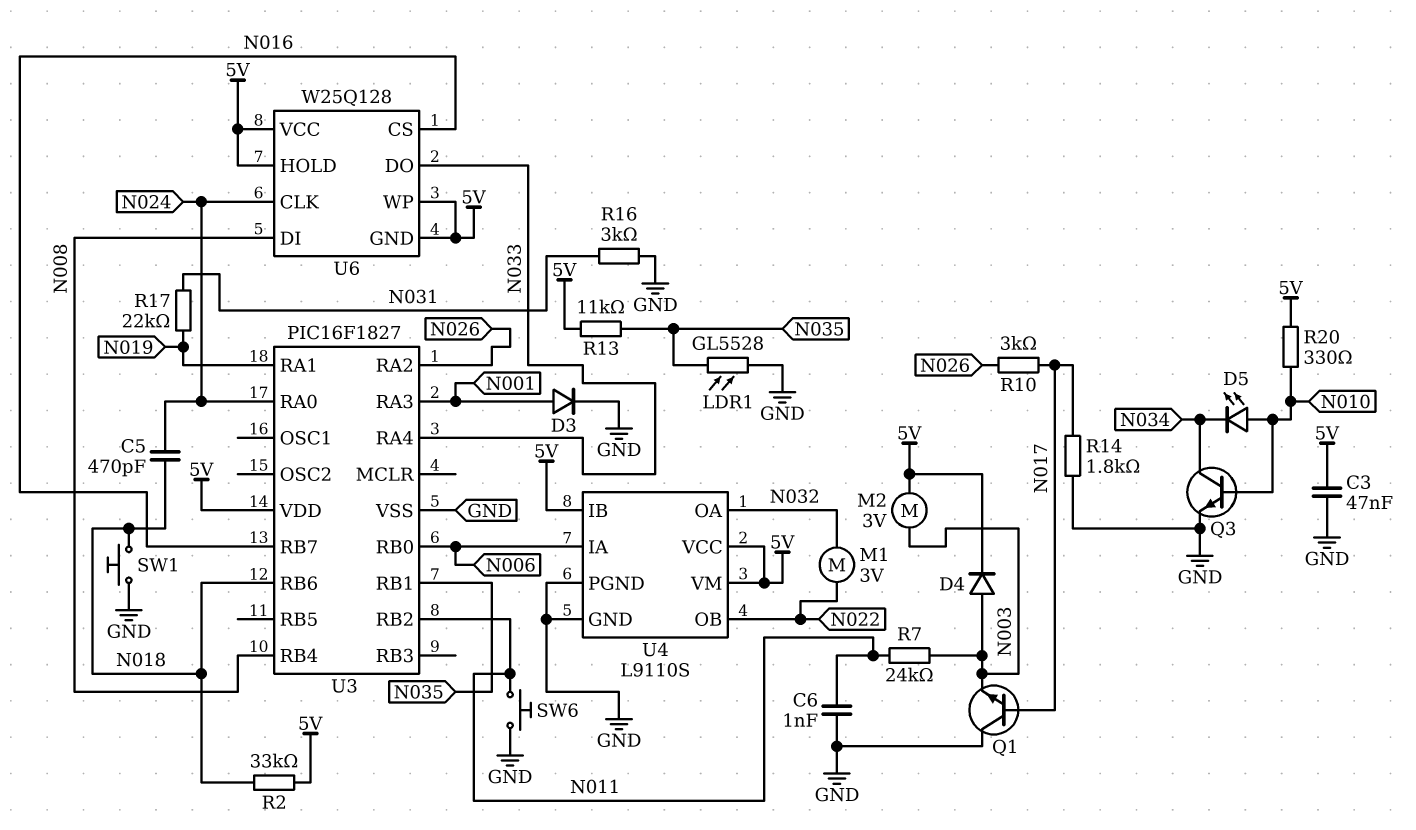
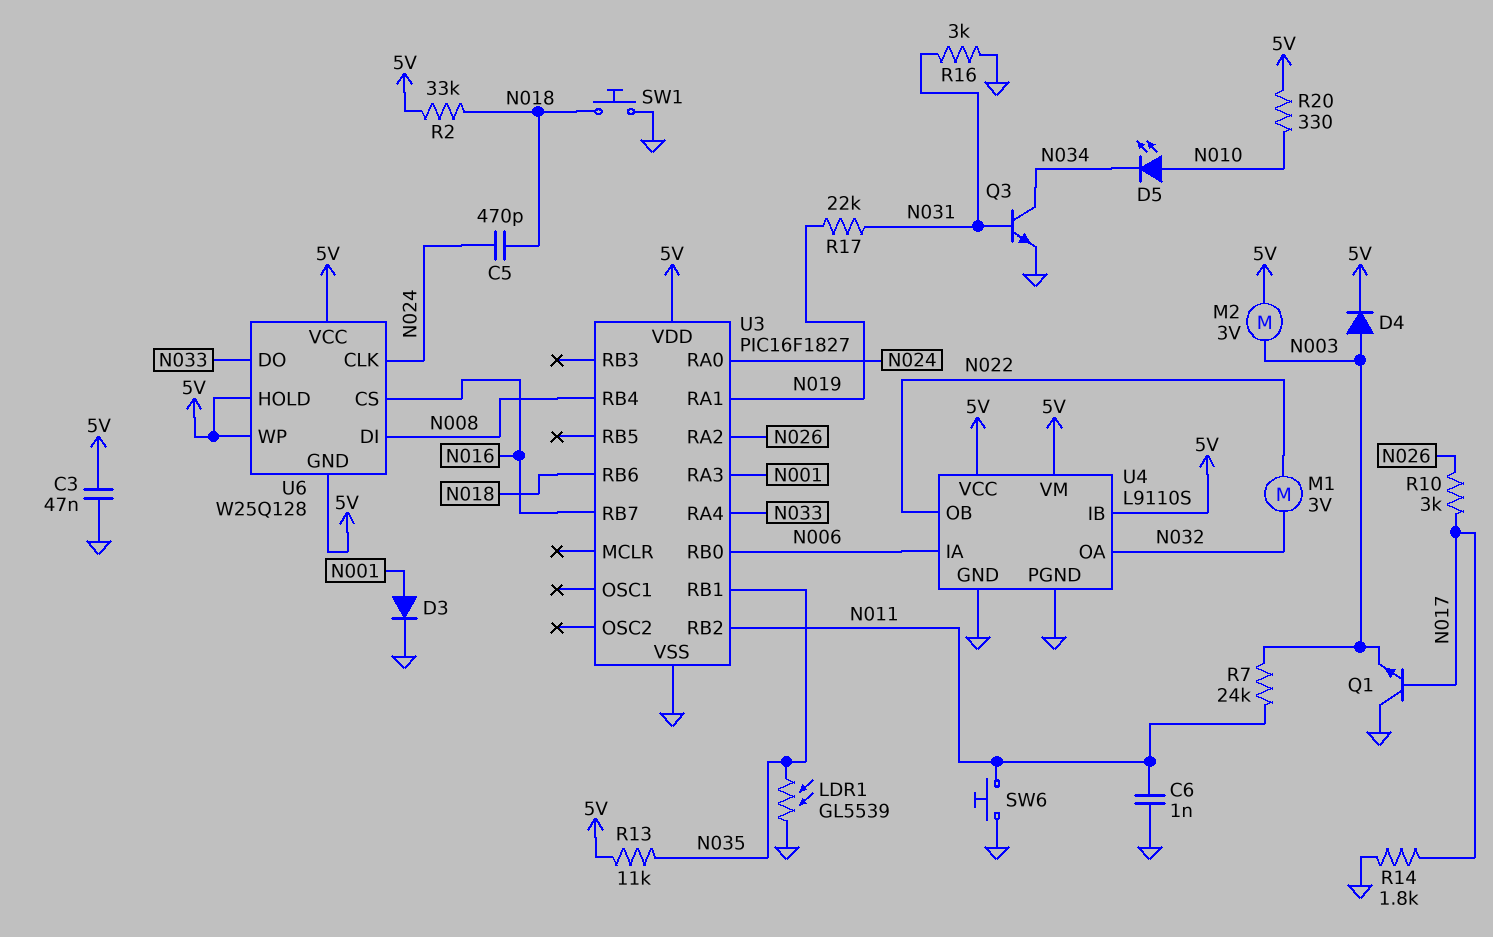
LDR1: GL5528 (GND, N035) -> GL5539 (GND, N035)
Q3: NPN (B N010, C N034, E GND) -> NPN (B N031, C N034, E GND)

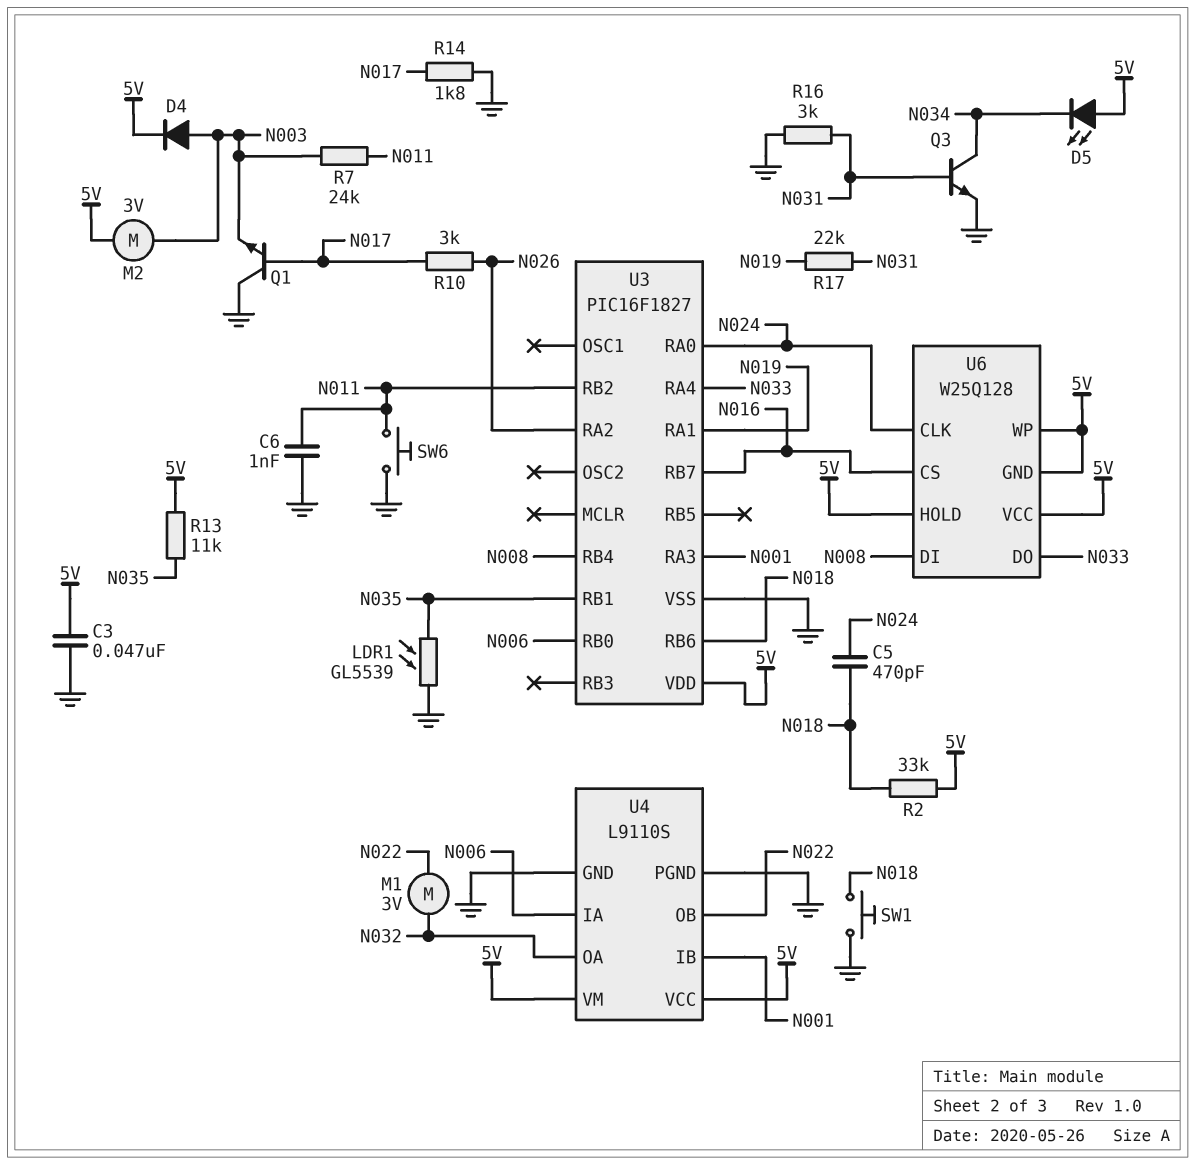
D3: diode (A N001, K GND) -> none
D5: LED (A N010, K N034) -> LED (A 5V, K N034)
R20: 330 (5V, N010) -> none
U4 pin IB: 5V -> N001

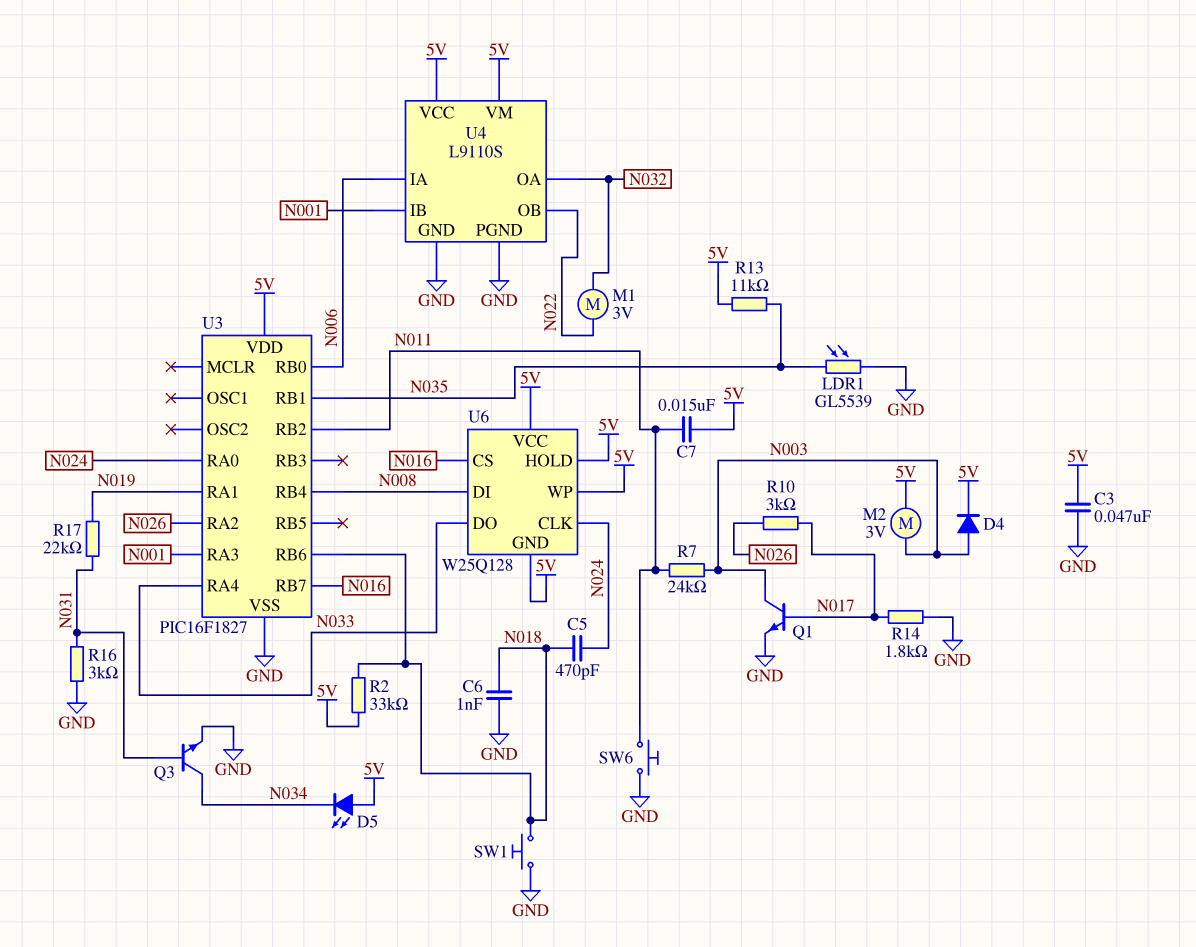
C6: 1nF (GND, N011) -> 1nF (GND, N018)
C7: none -> 15nF (5V, N011)
Q1: NPN (B N017, C GND, E N003) -> NPN (B N017, C N003, E GND)

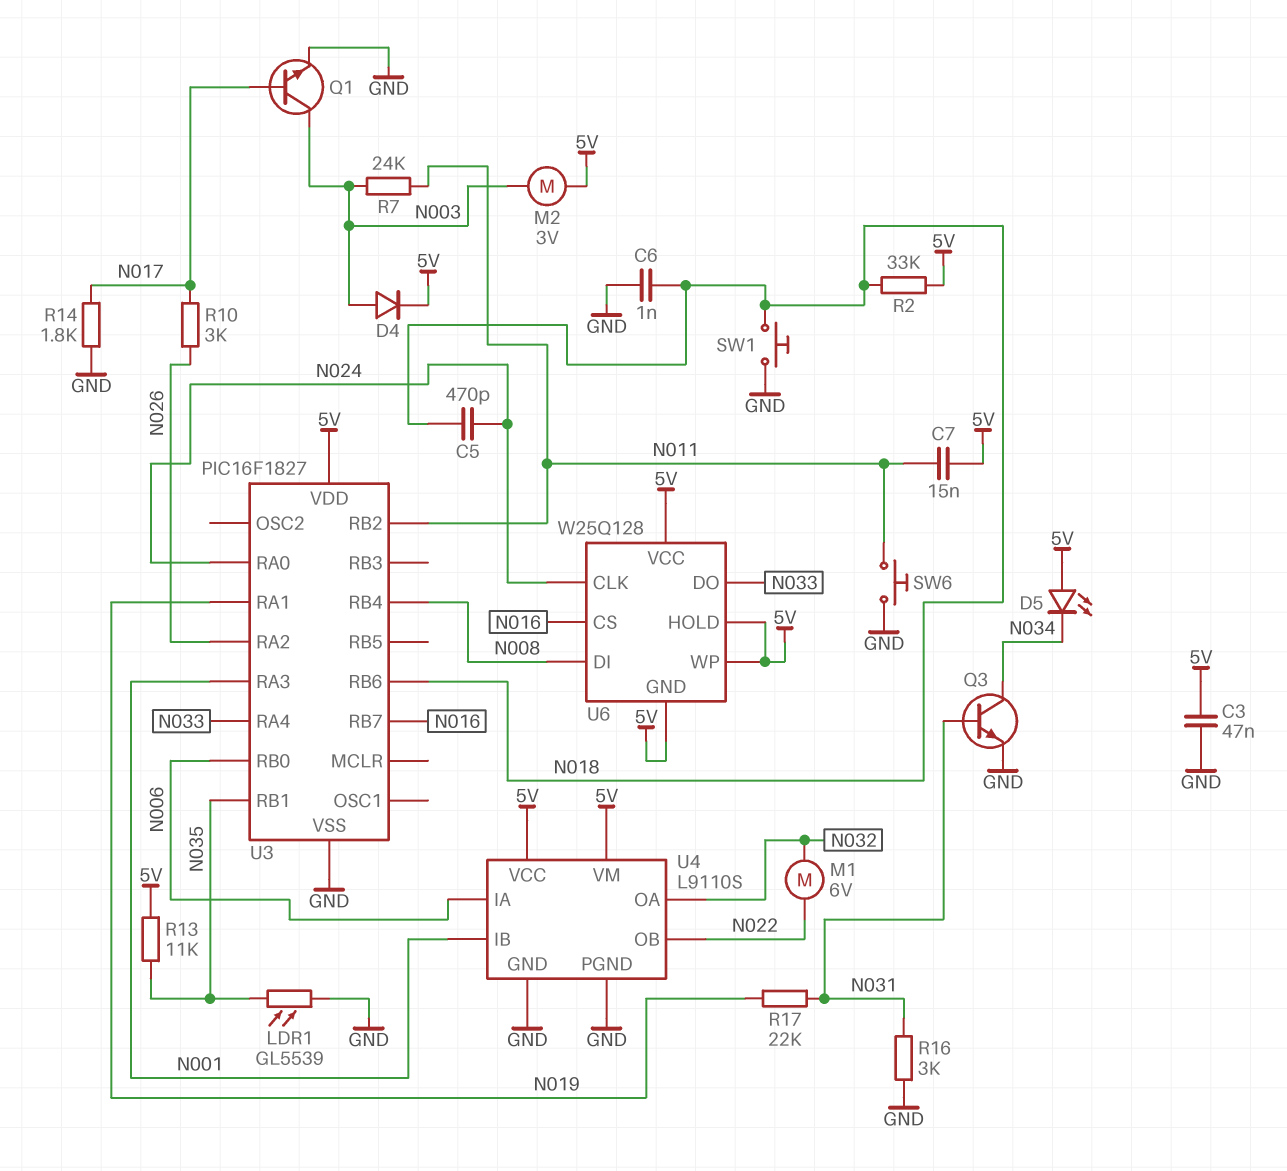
M1: motor 3V (N022, N032) -> motor 6V (N022, N032)

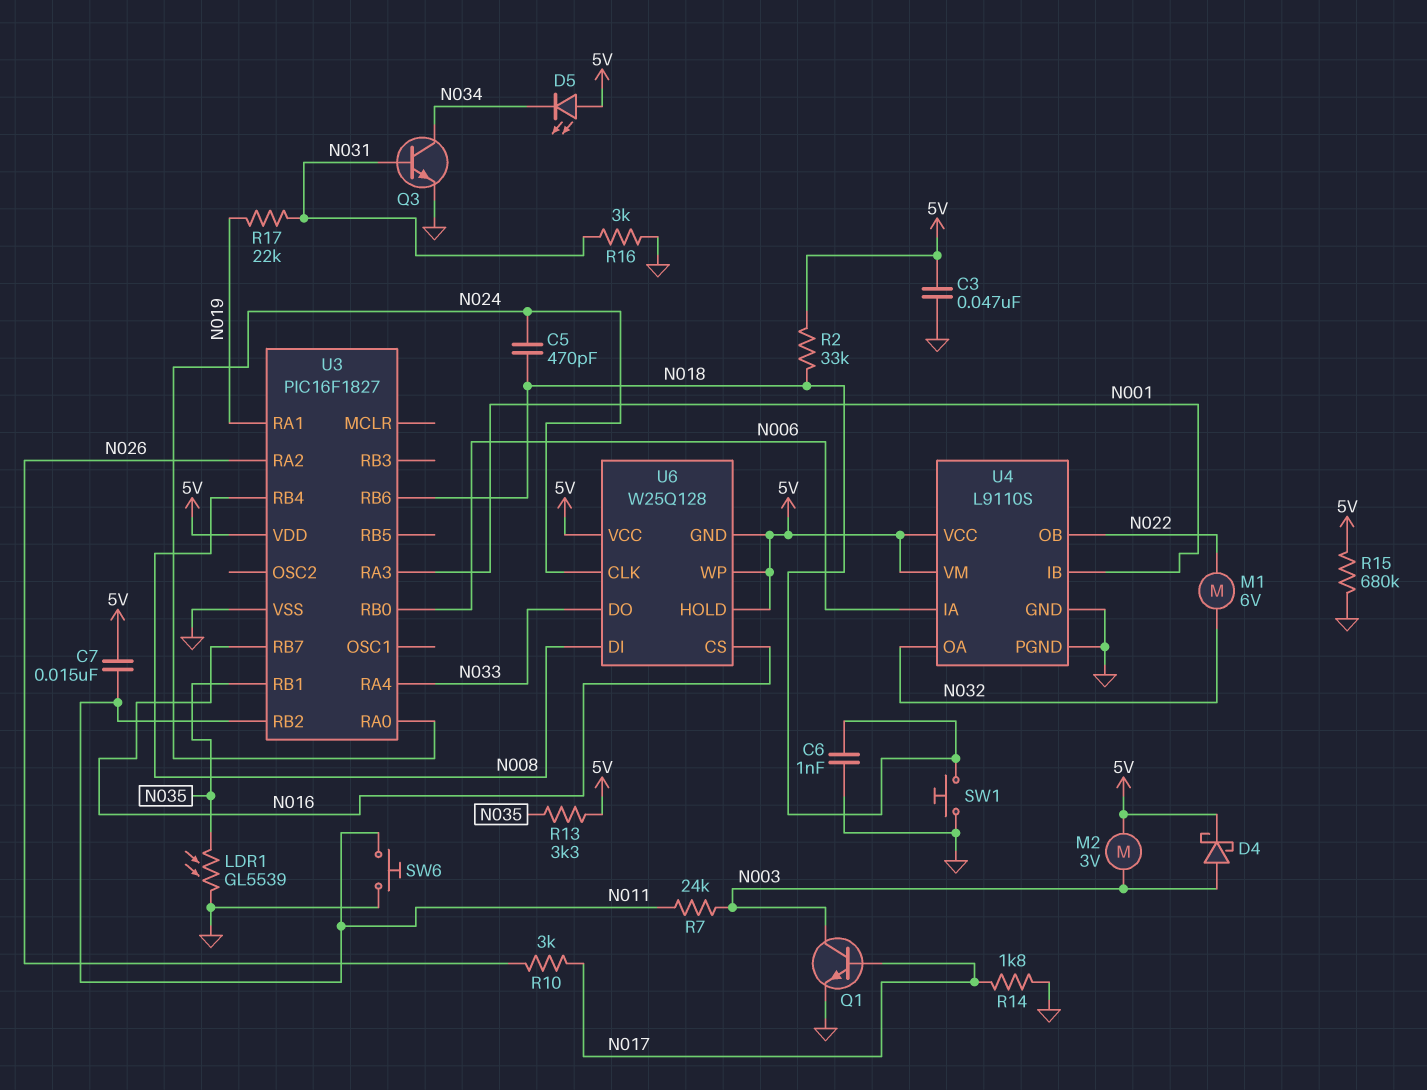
D4: diode (A N003, K 5V) -> schottky (A N003, K 5V)
R13: 11k (5V, N035) -> 3.3k (5V, N035)
R15: none -> 680k (5V, GND)

